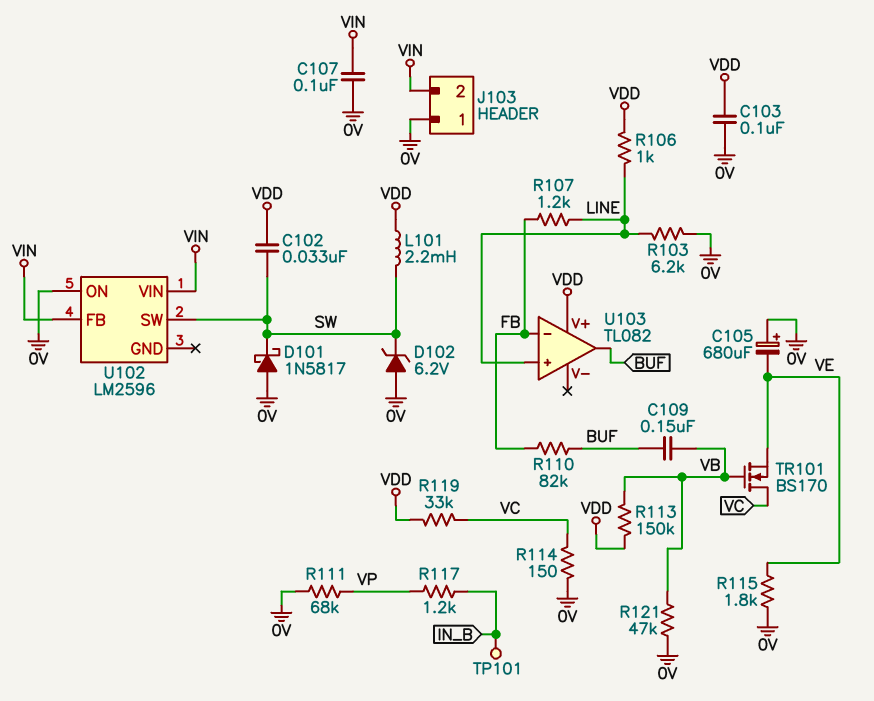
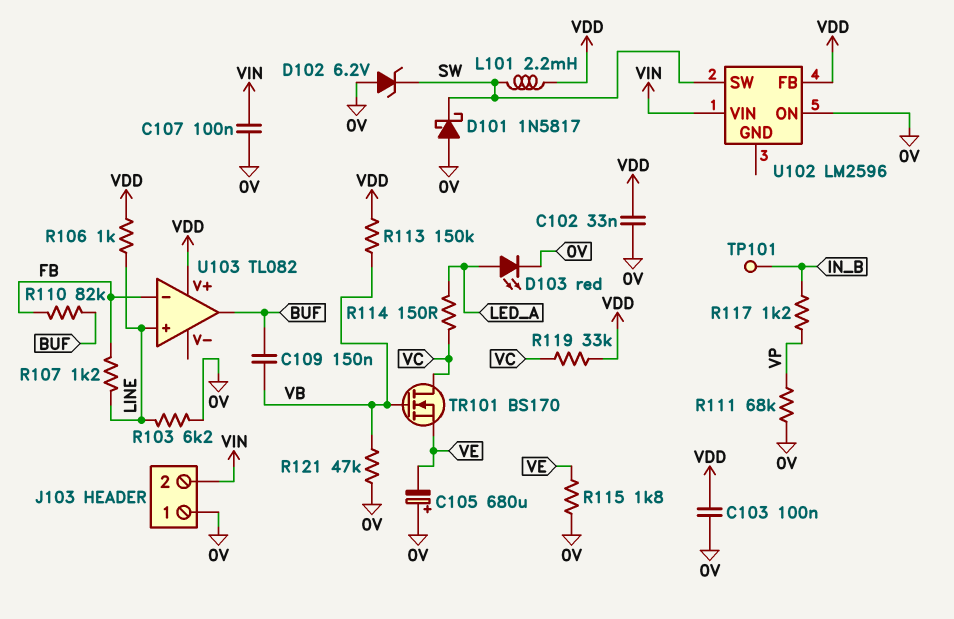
C102: 33nF (SW, VDD) -> 33nF (0V, VDD)
D103: none -> LED red (A LED_A, K 0V)
R114: 150 (0V, VC) -> 150 (LED_A, VC)
U102 pin FB: VIN -> VDD

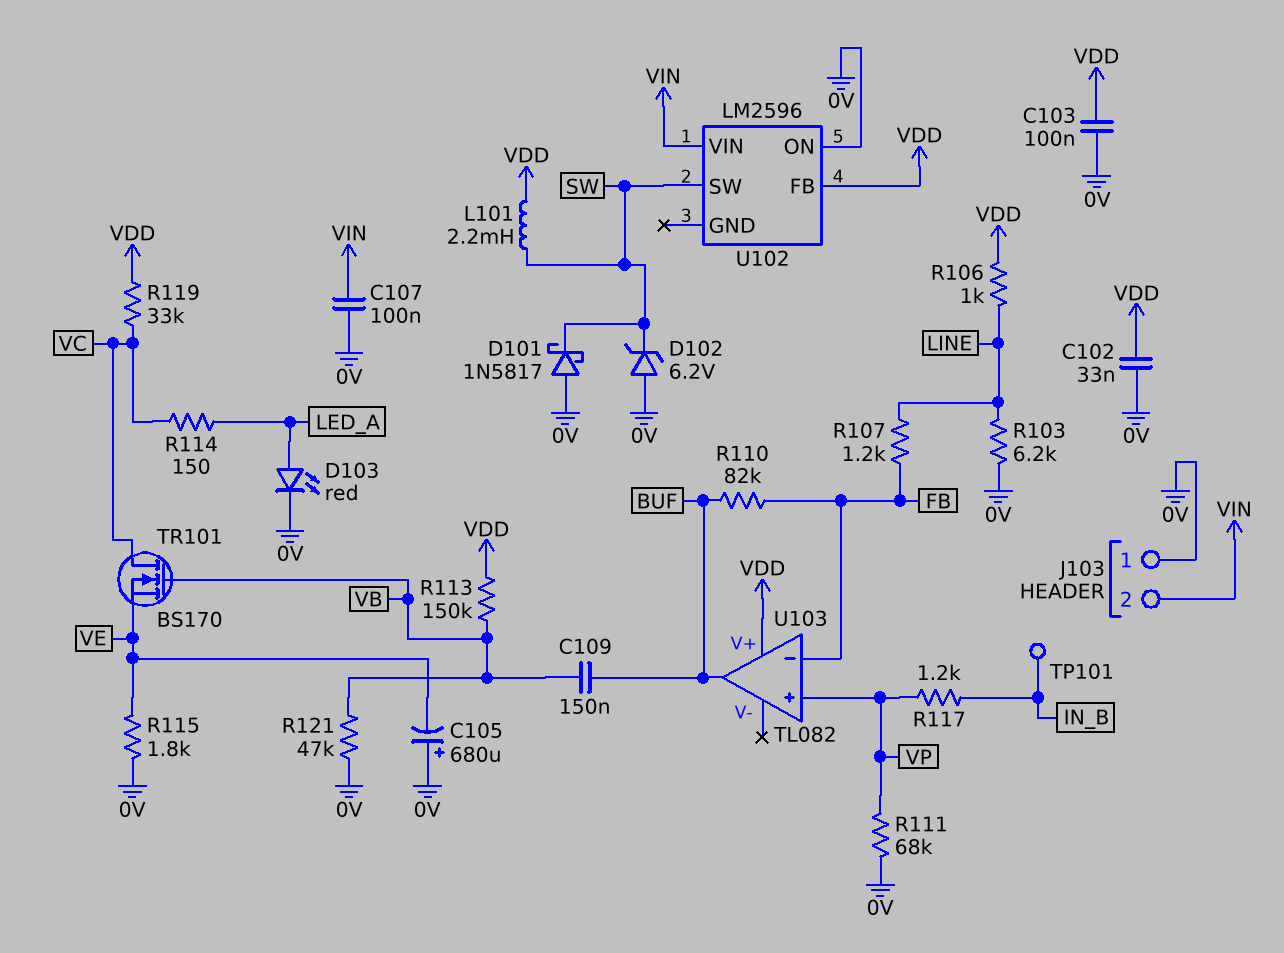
U103 pin in+: LINE -> VP

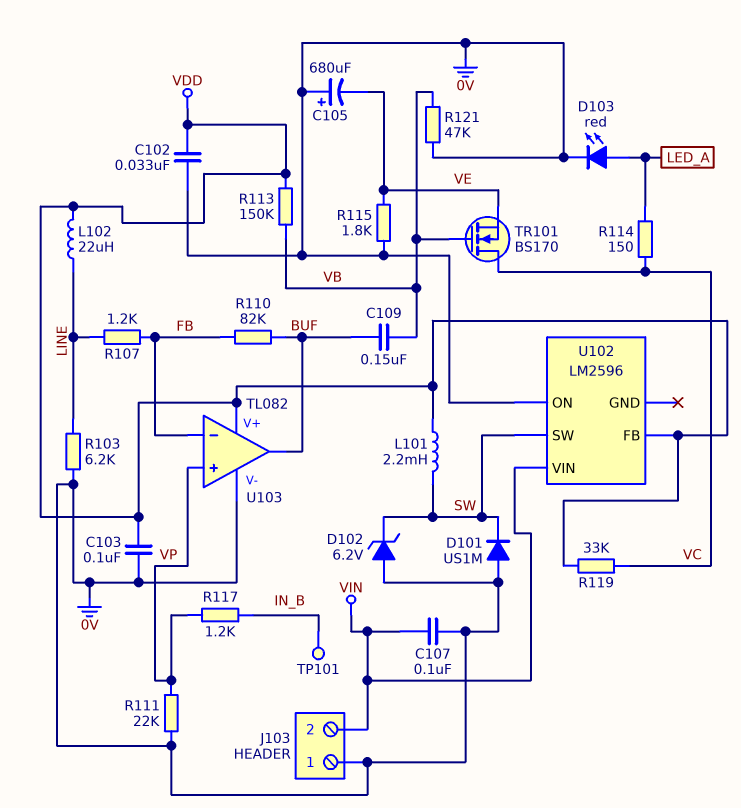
D101: schottky 1N5817 (A 0V, K SW) -> diode US1M (A 0V, K SW)
L102: none -> 22uH (LINE, VDD)
R106: 1k (LINE, VDD) -> none
R111: 68k (0V, VP) -> 22k (0V, VP)
U103 pin V-: none -> 0V

